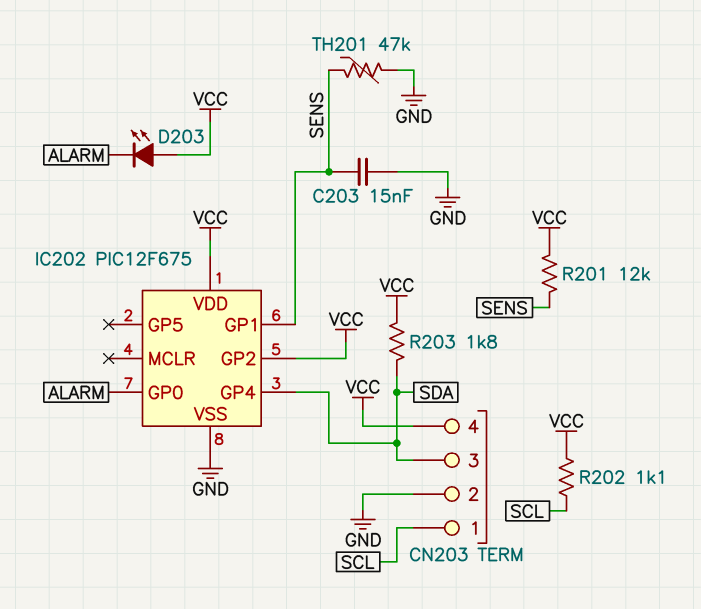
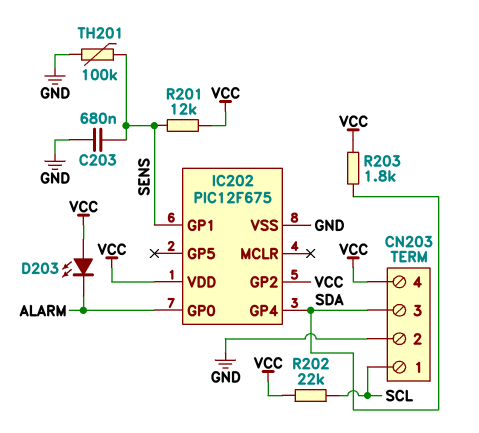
C203: 15nF (GND, SENS) -> 680nF (GND, SENS)
R202: 1.1k (SCL, VCC) -> 22k (SCL, VCC)
TH201: 47k (GND, SENS) -> 100k (GND, SENS)

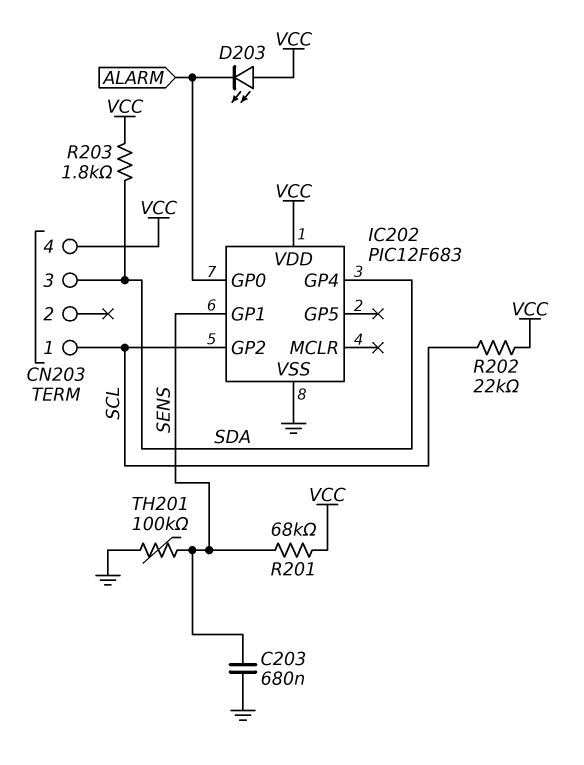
CN203 pin 2: GND -> none
IC202: PIC12F675 -> PIC12F683
IC202 pin GP2: VCC -> SCL
R201: 12k (SENS, VCC) -> 68k (SENS, VCC)

